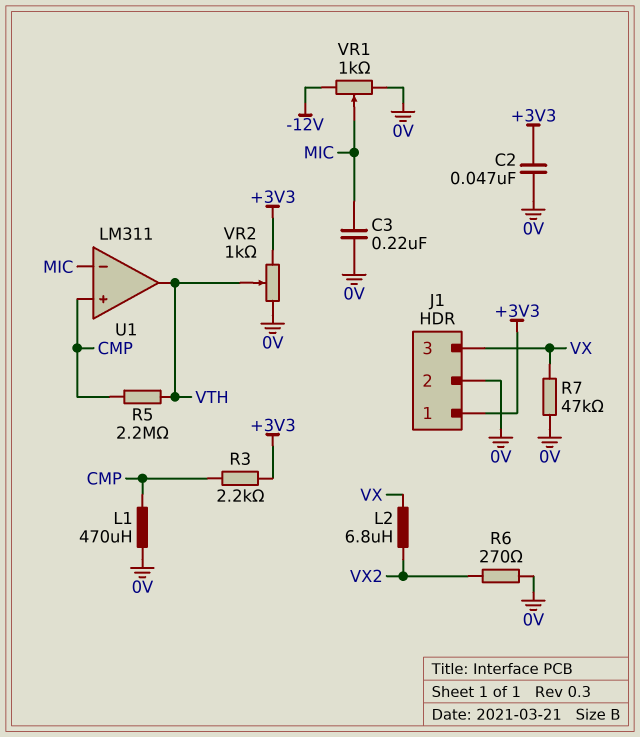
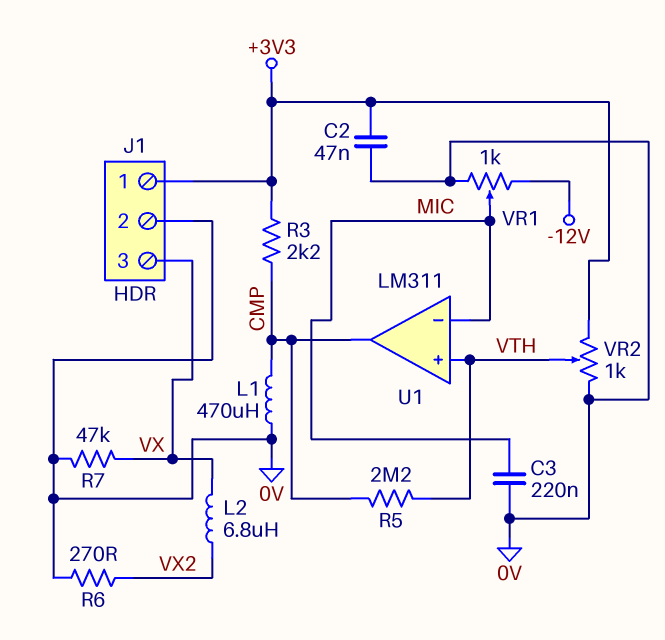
U1 pin in+: CMP -> VTH
U1 pin out: VTH -> CMP

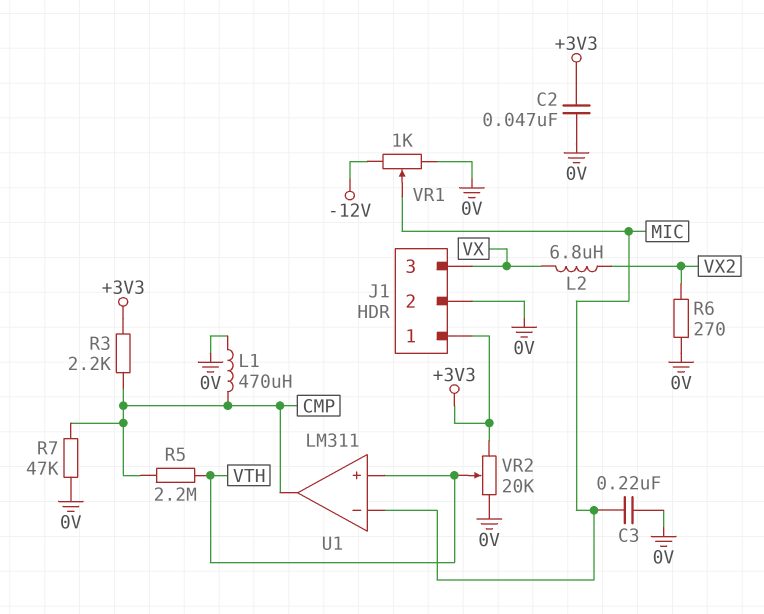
R7: 47k (0V, VX) -> 47k (0V, CMP)
VR2: 1k (+3V3, 0V, wiper VTH) -> 20k (+3V3, 0V, wiper VTH)

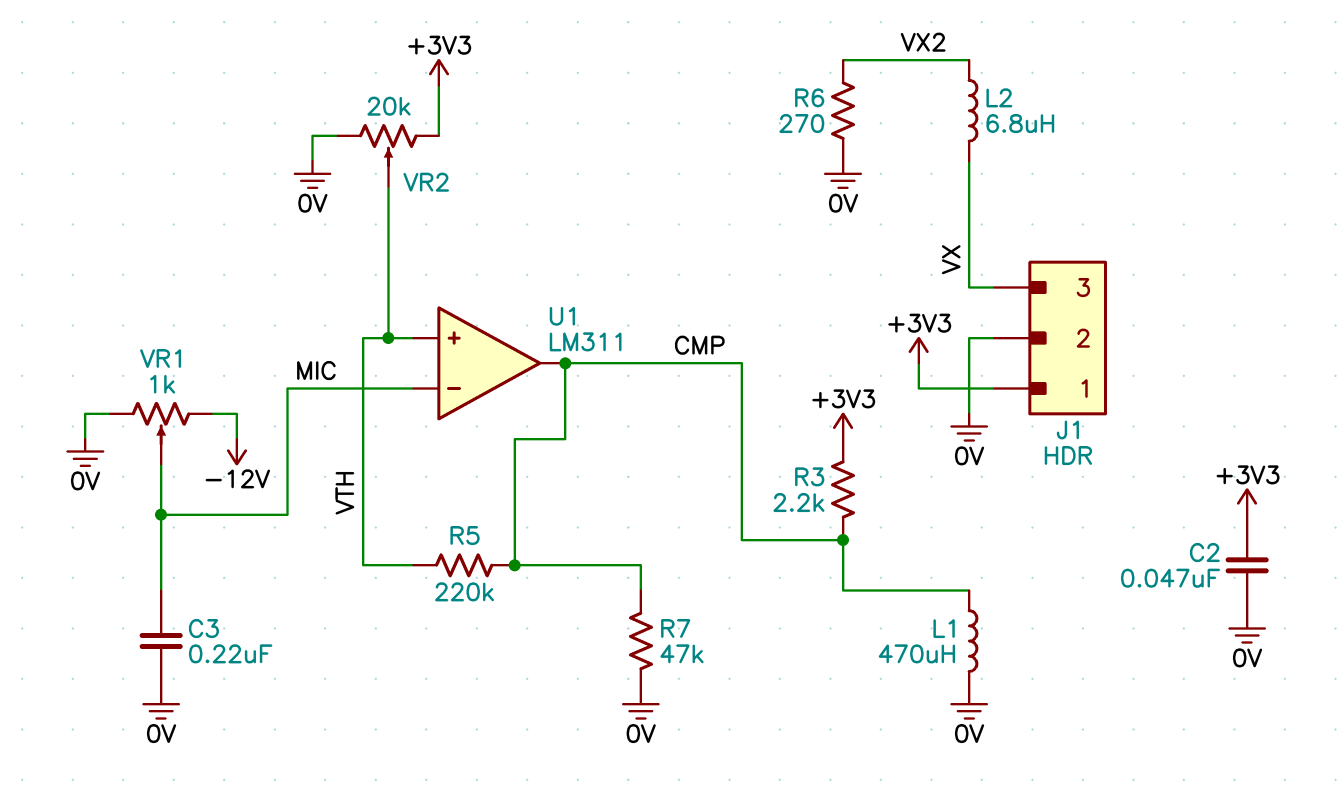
R5: 2.2M (CMP, VTH) -> 220k (CMP, VTH)

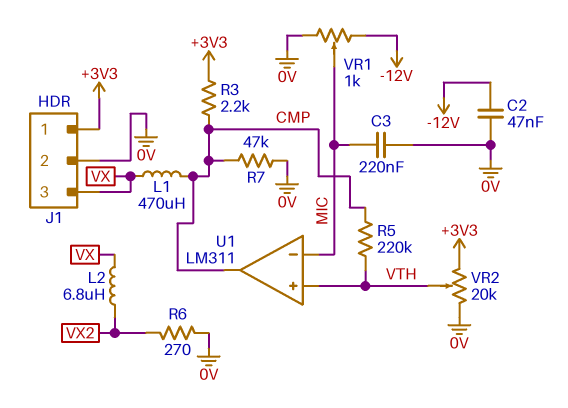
C2: 47nF (+3V3, 0V) -> 47nF (-12V, 0V)
L1: 470uH (0V, CMP) -> 470uH (CMP, VX)

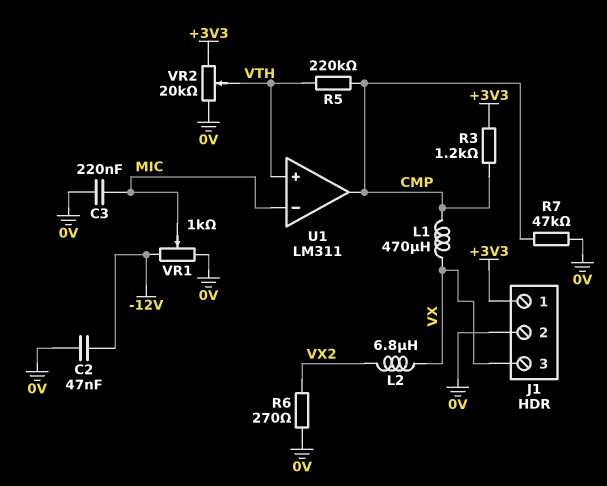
R3: 2.2k (+3V3, CMP) -> 1.2k (+3V3, CMP)

